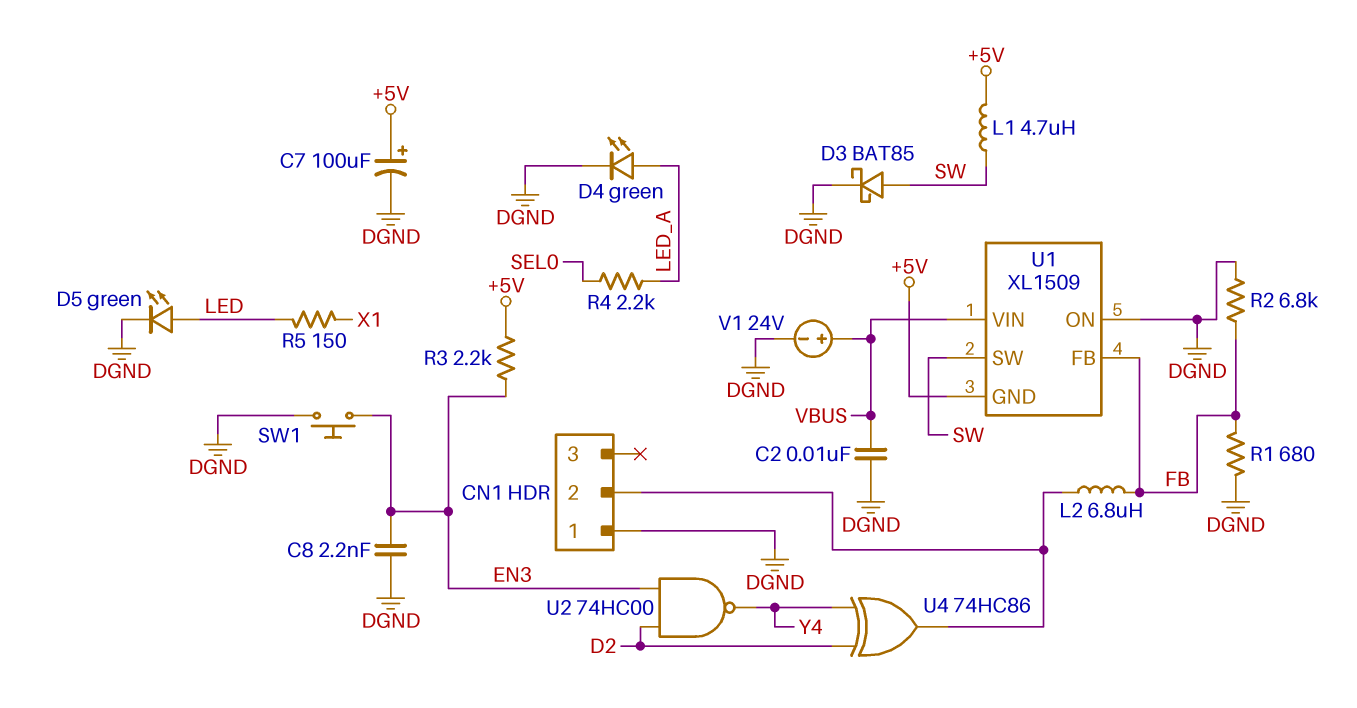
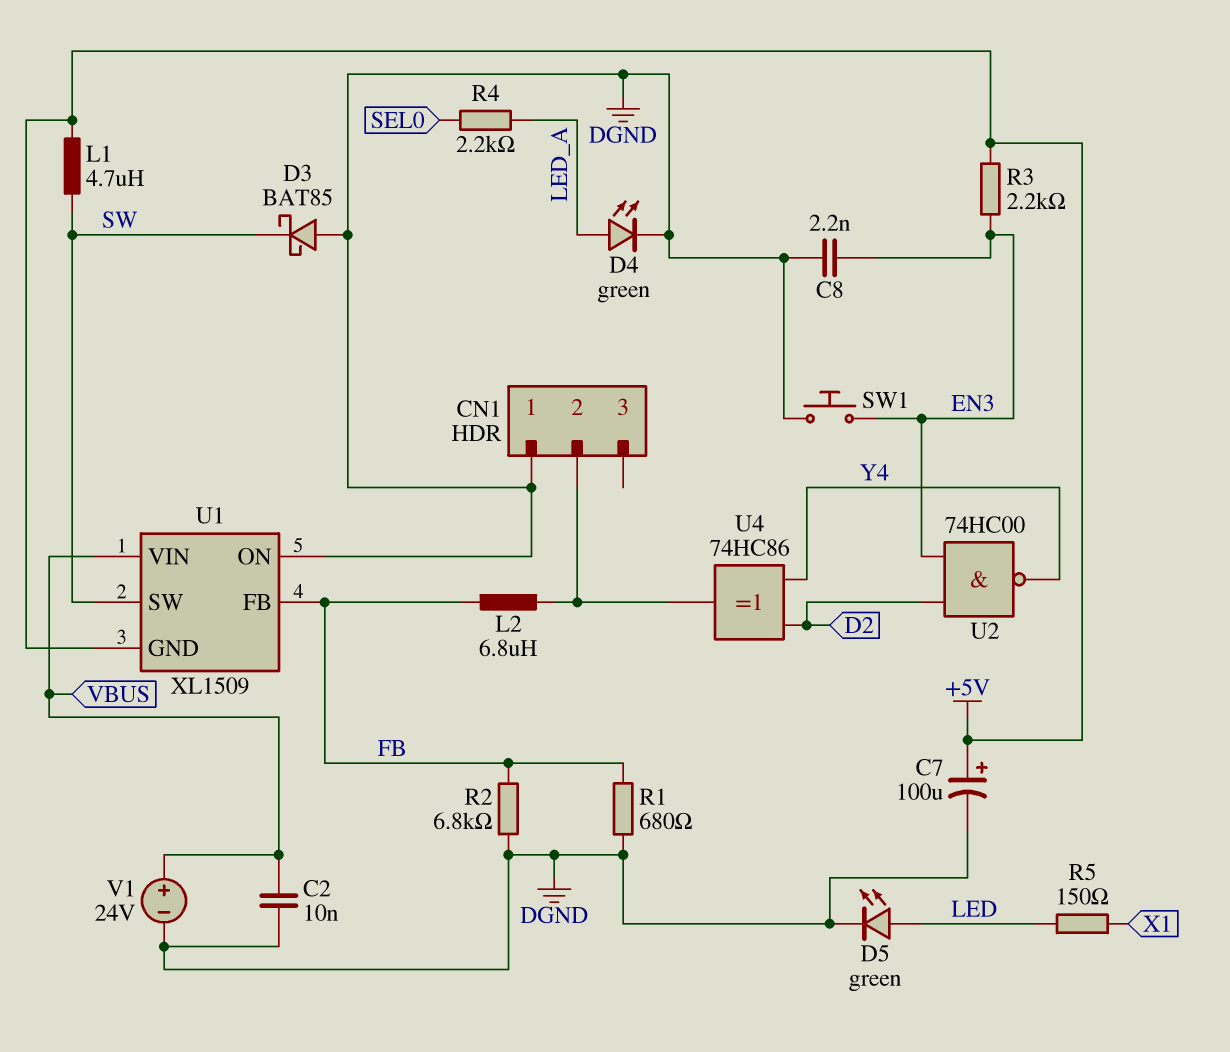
D3: schottky BAT85 (A SW, K DGND) -> schottky BAT85 (A DGND, K SW)

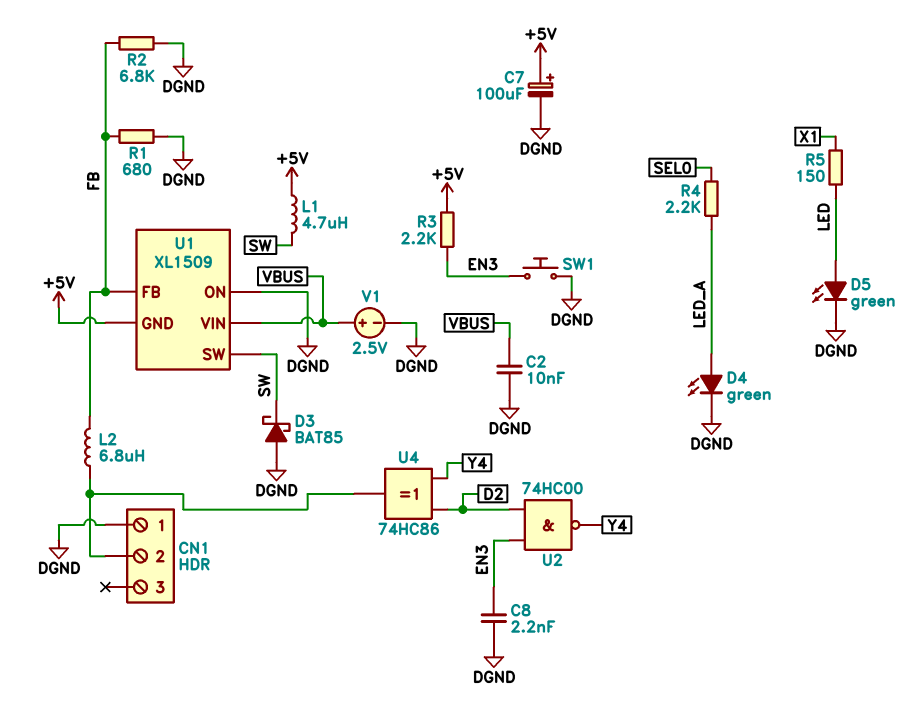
V1: 24V (plus VBUS, minus DGND) -> 2.5V (plus VBUS, minus DGND)

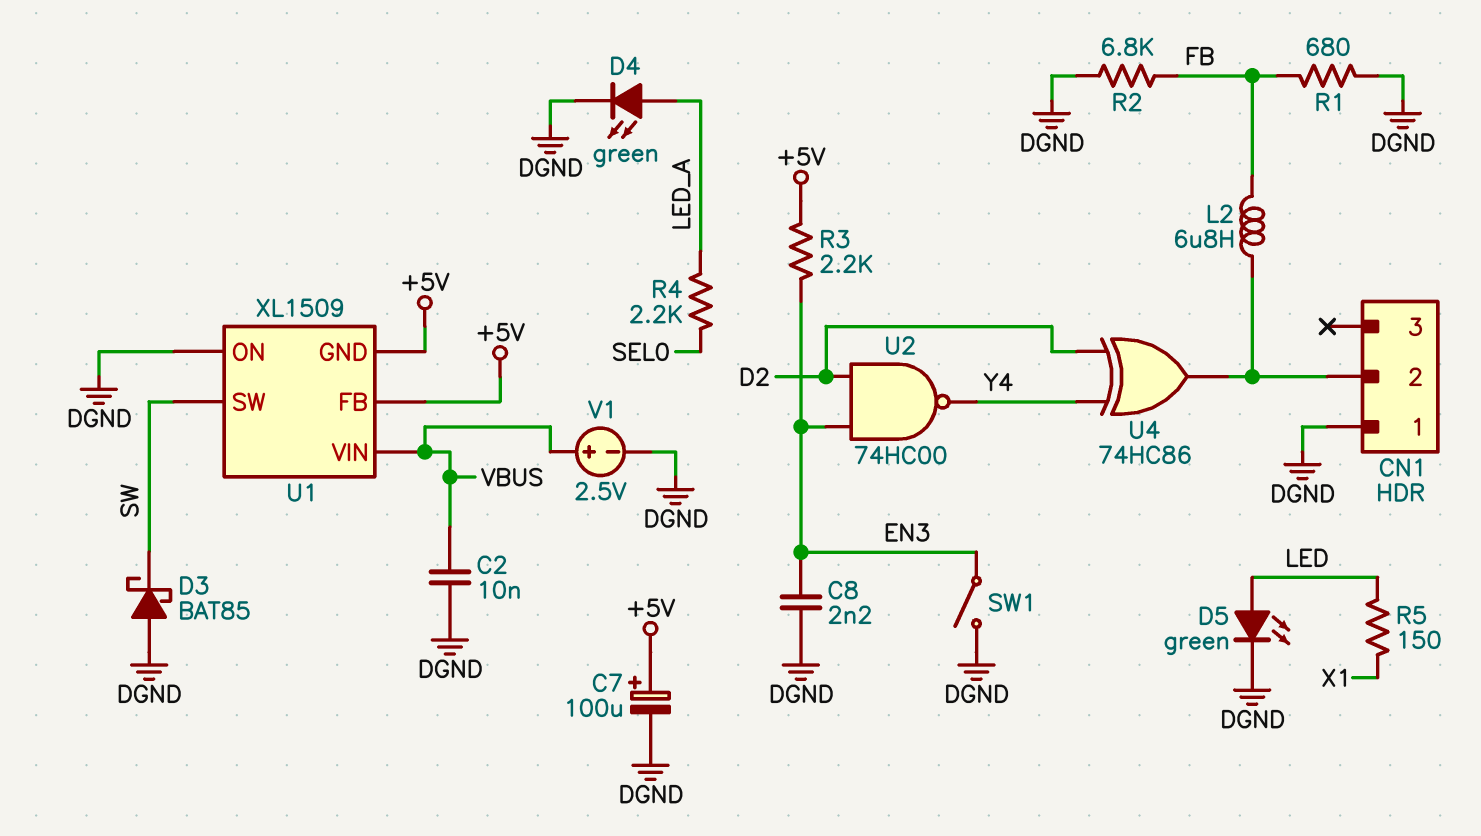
L1: 4.7uH (+5V, SW) -> none
SW1: button (DGND, EN3) -> switch (DGND, EN3)
U1 pin FB: FB -> +5V

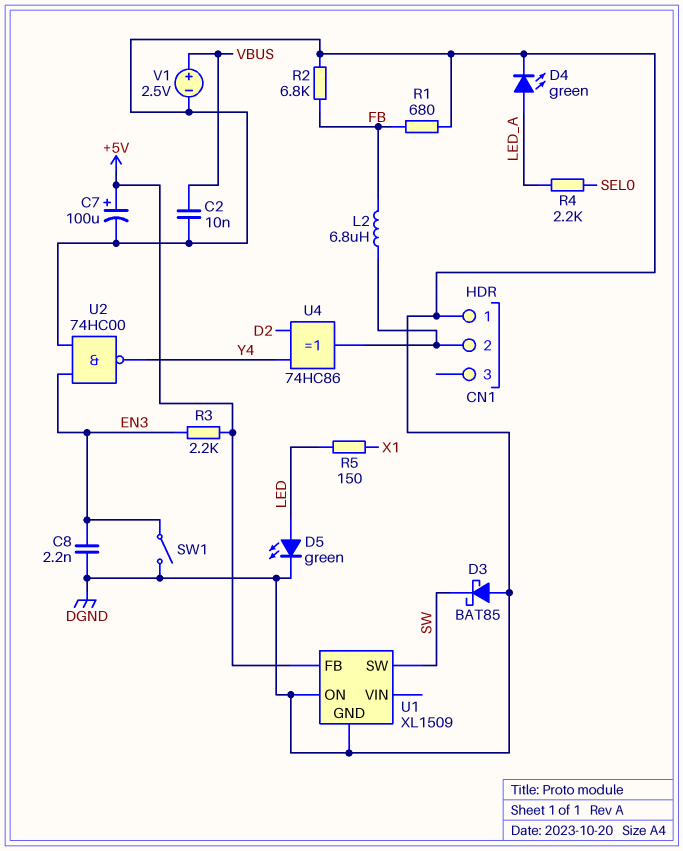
U1 pin GND: +5V -> DGND
U1 pin VIN: VBUS -> none
U2: NAND 74HC00 (in D2, in EN3, out Y4) -> NAND 74HC00 (in DGND, in EN3, out Y4)

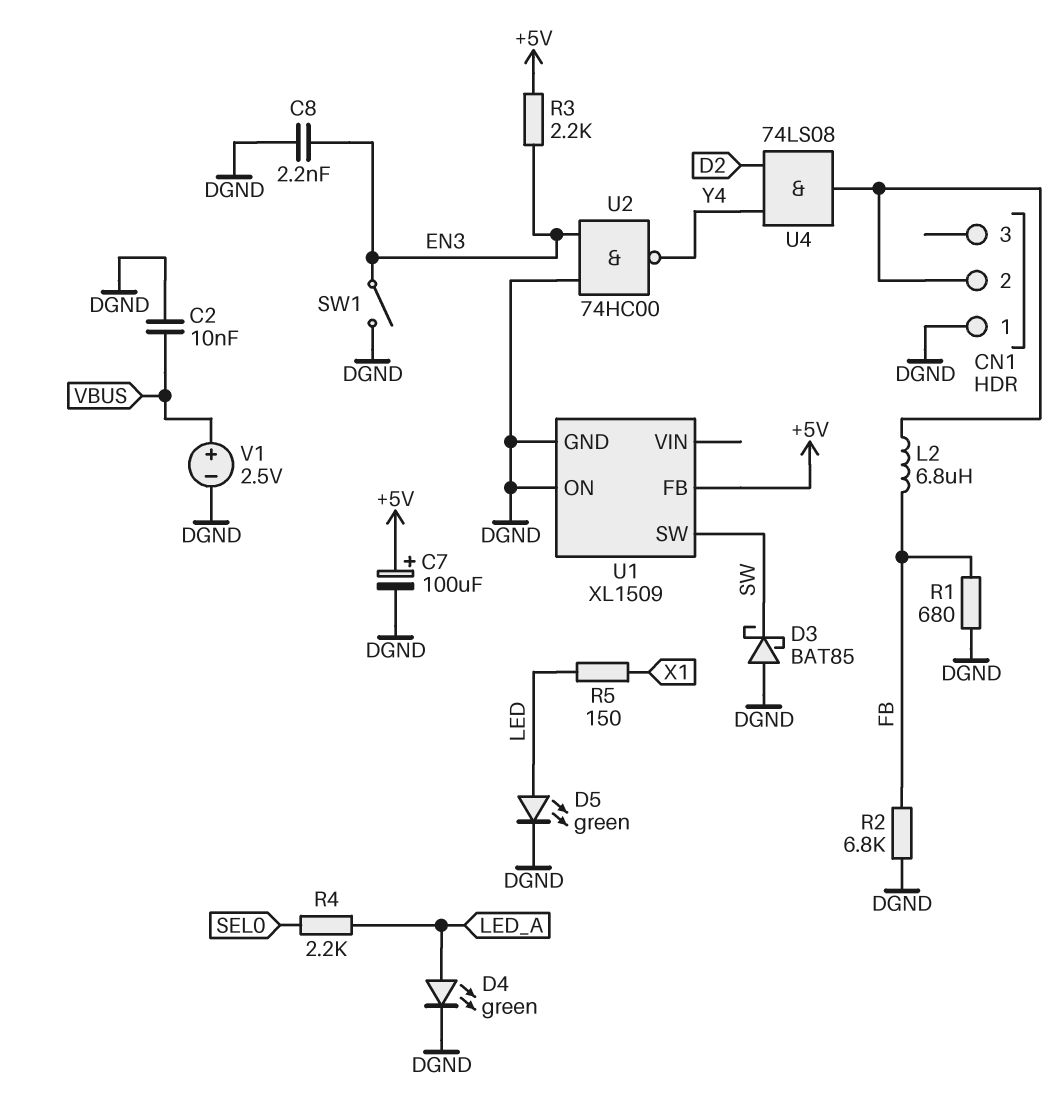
U4: XOR 74HC86 (in D2, in Y4, out CN1/2) -> AND 74LS08 (in D2, in Y4, out CN1/2)

